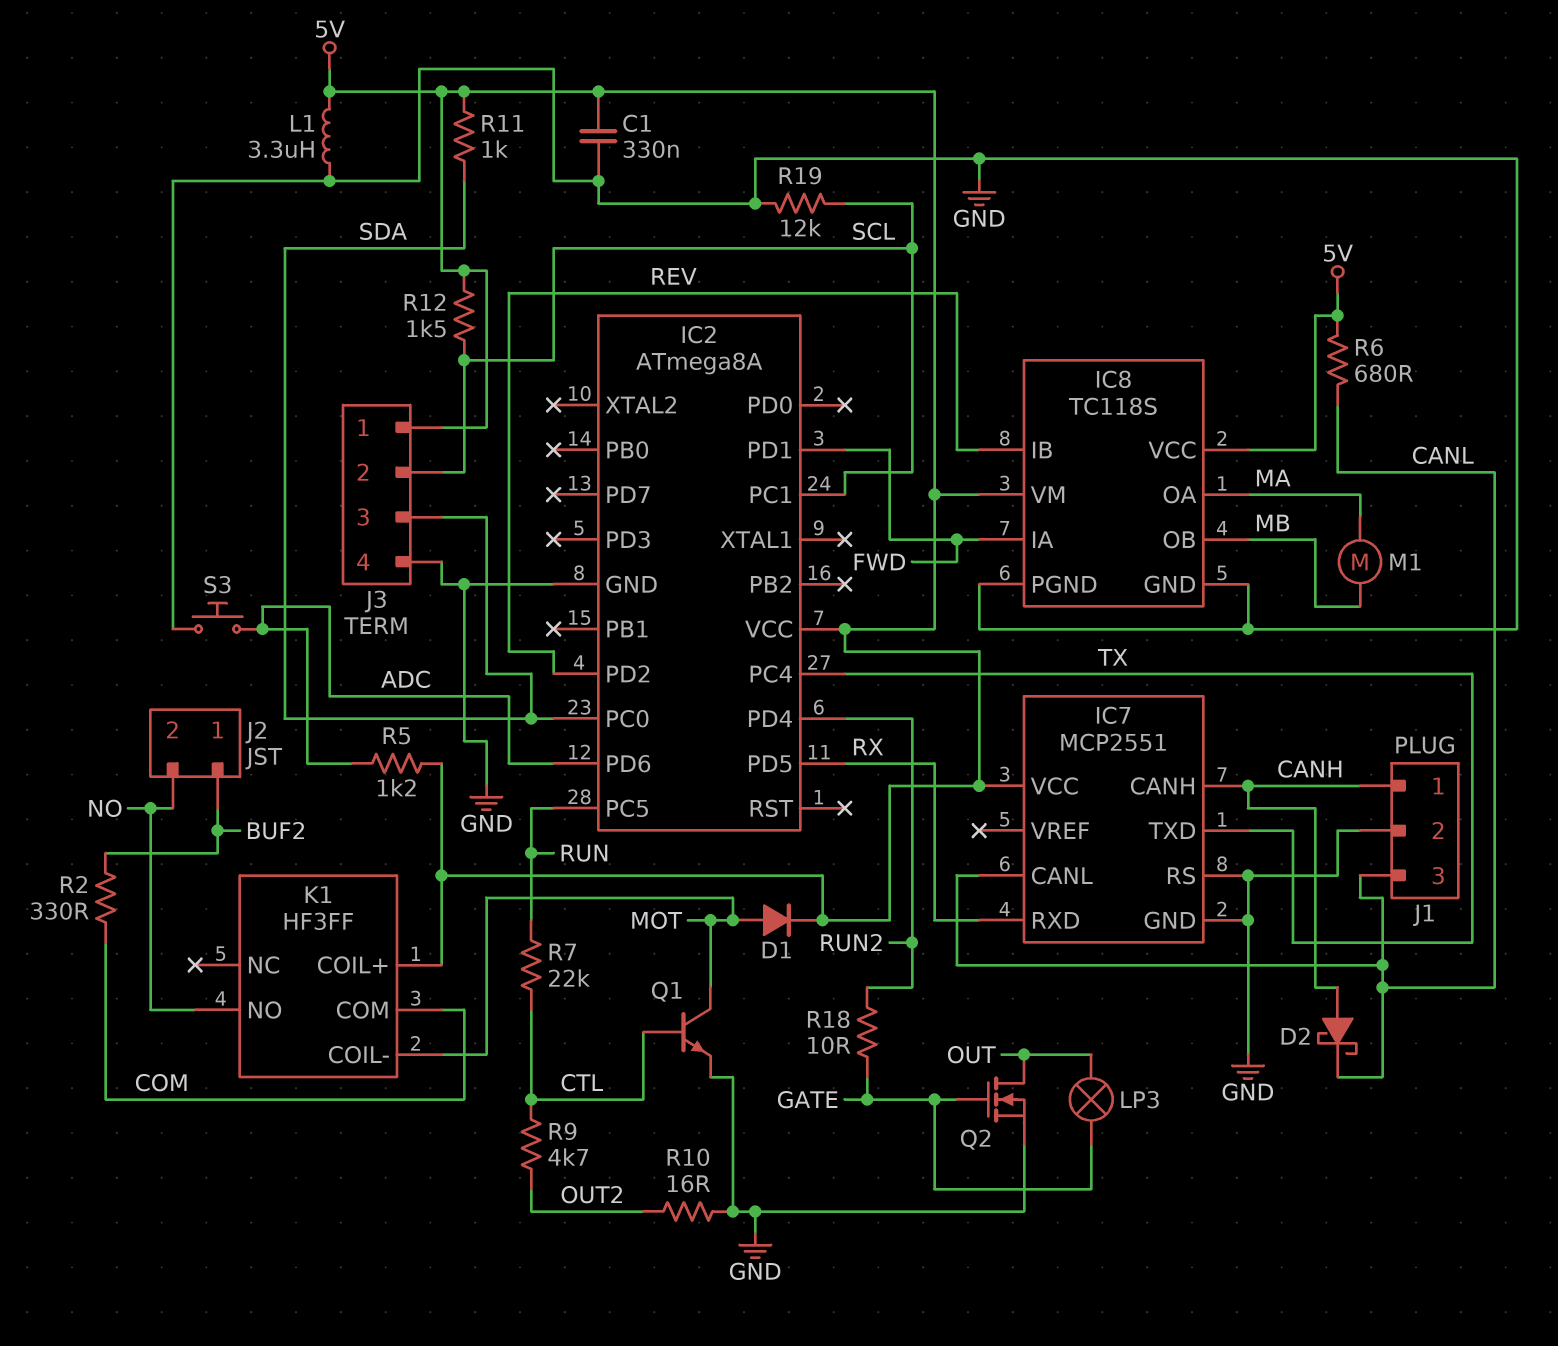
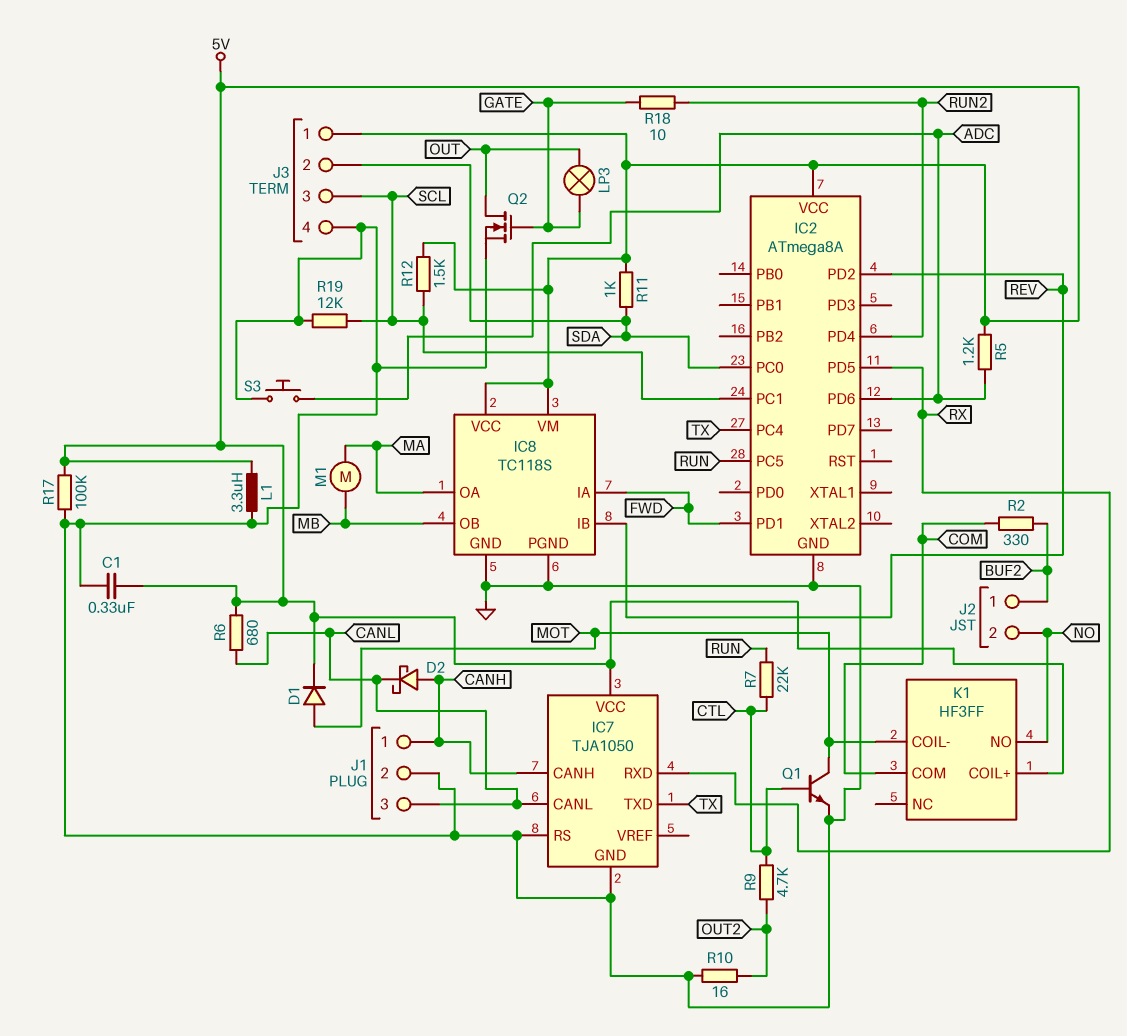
IC7: MCP2551 -> TJA1050
J3 pin 2: SCL -> SDA
J3 pin 3: SDA -> SCL
R17: none -> 100k (5V, GND)

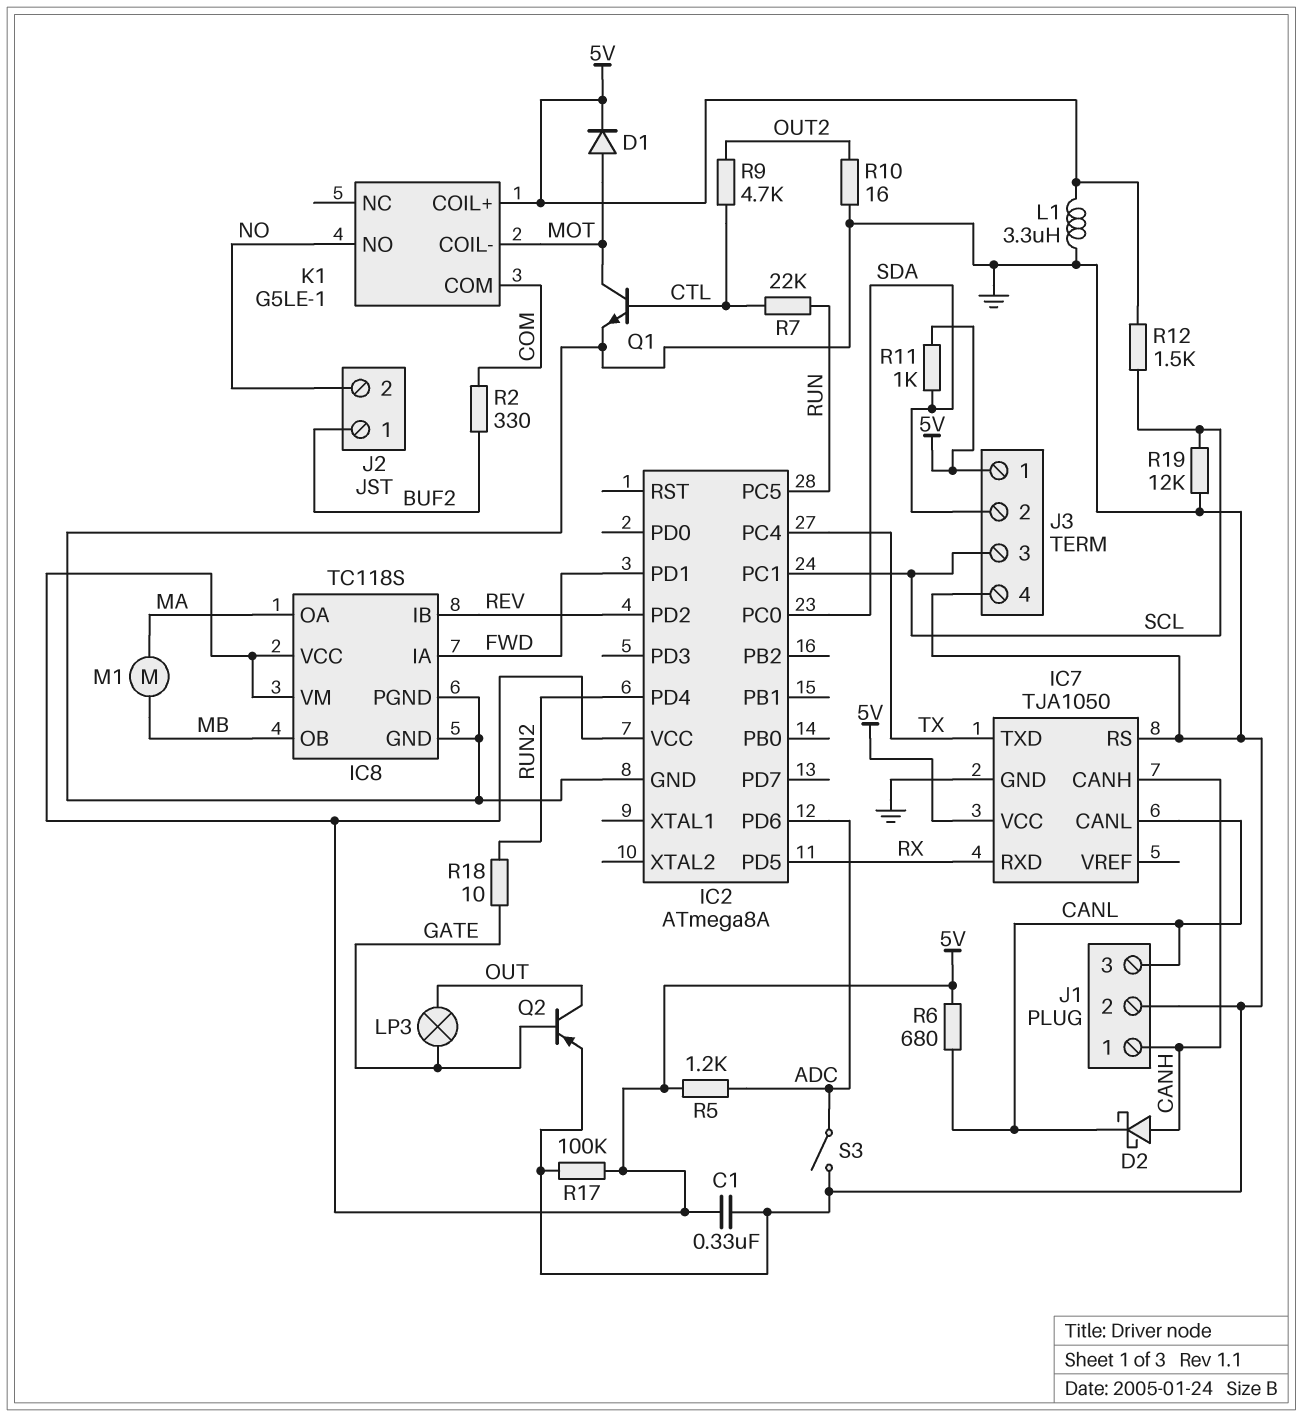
K1: HF3FF -> G5LE-1
Q2: NMOS (G GATE, D OUT, S GND) -> PNP (B GATE, C OUT, E GND)
S3: button (ADC, GND) -> switch (ADC, GND)

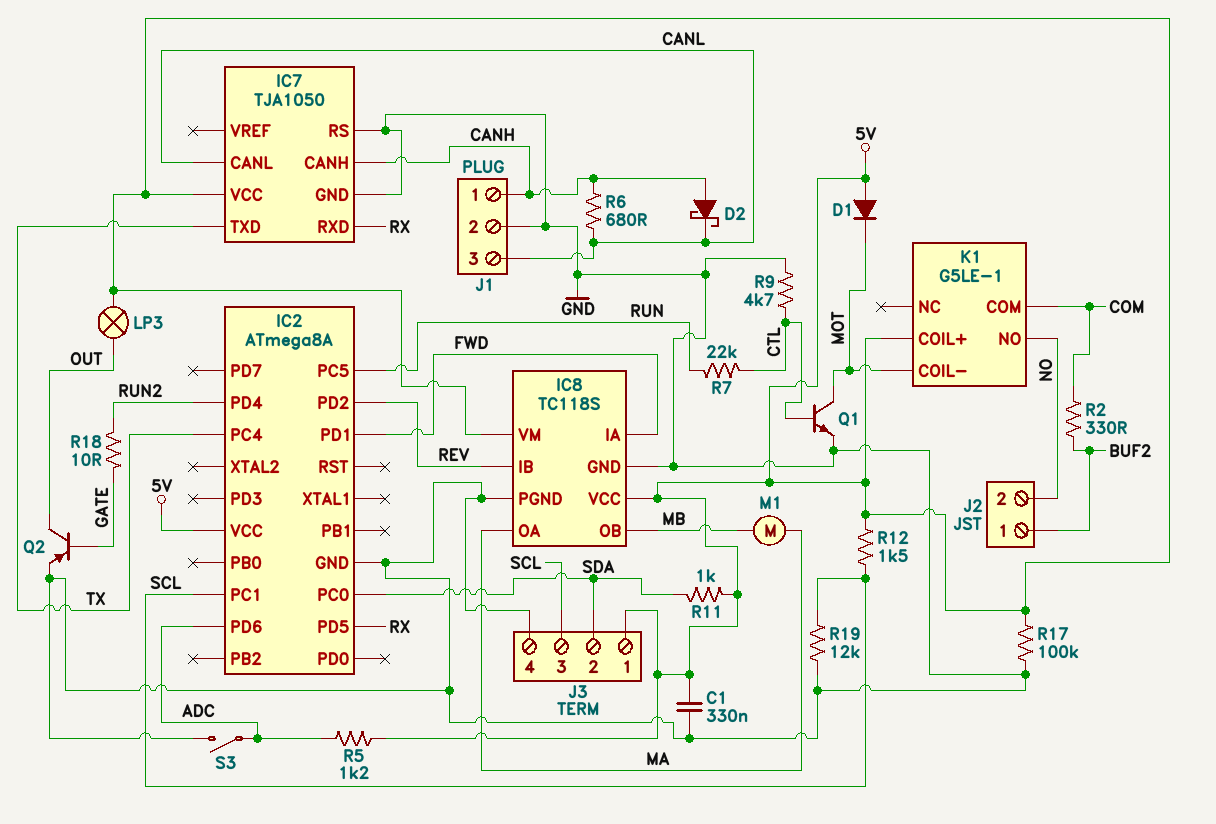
D1: diode (A MOT, K 5V) -> diode (A 5V, K MOT)
L1: 3.3uH (5V, GND) -> none
LP3: lamp (GATE, OUT) -> lamp (5V, OUT)
R6: 680 (5V, CANL) -> 680 (CANH, CANL)
R9: 4.7k (CTL, OUT2) -> 4.7k (CTL, GND)
R10: 16 (GND, OUT2) -> none

